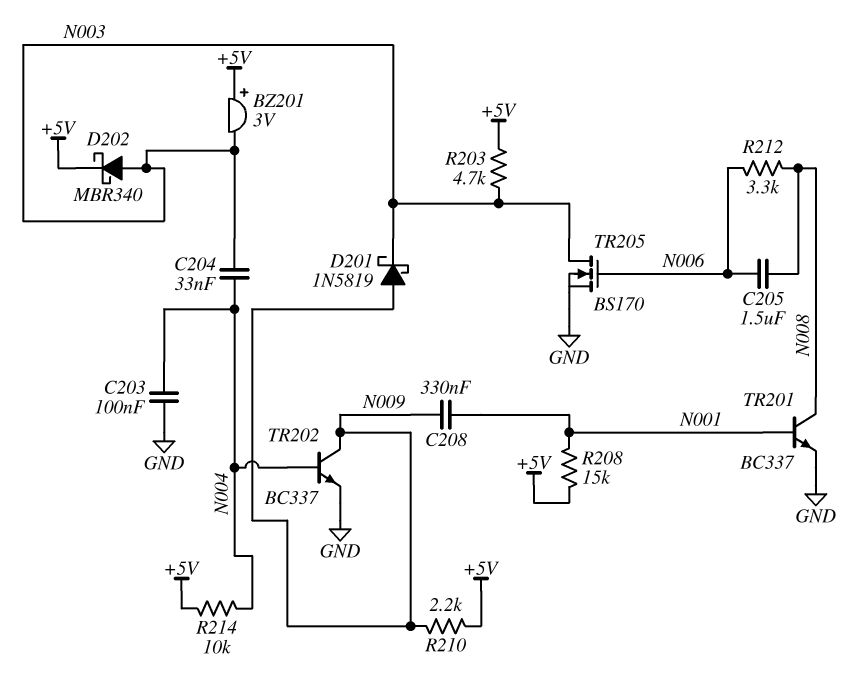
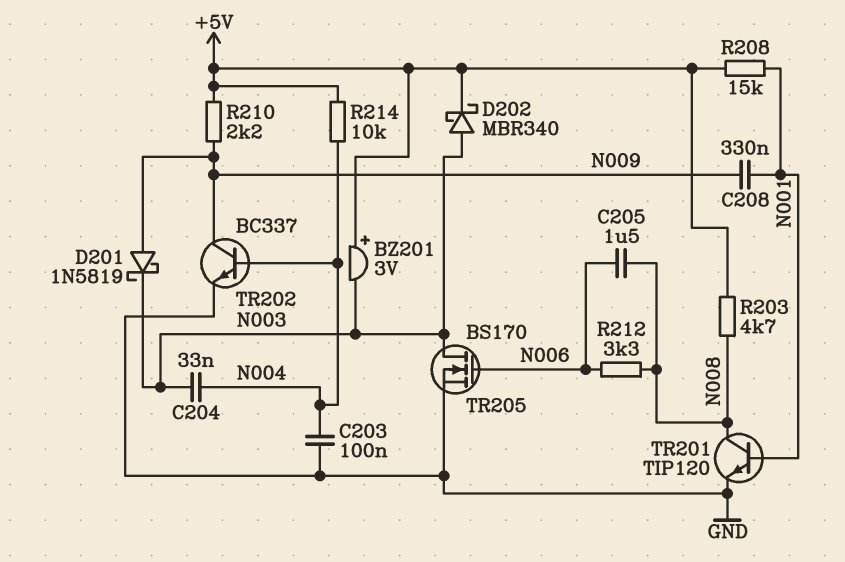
R203: 4.7k (+5V, N003) -> 4.7k (+5V, N008)
TR201: NPN BC337 (B N001, C N008, E GND) -> NPN TIP120 (B N001, C N008, E GND)

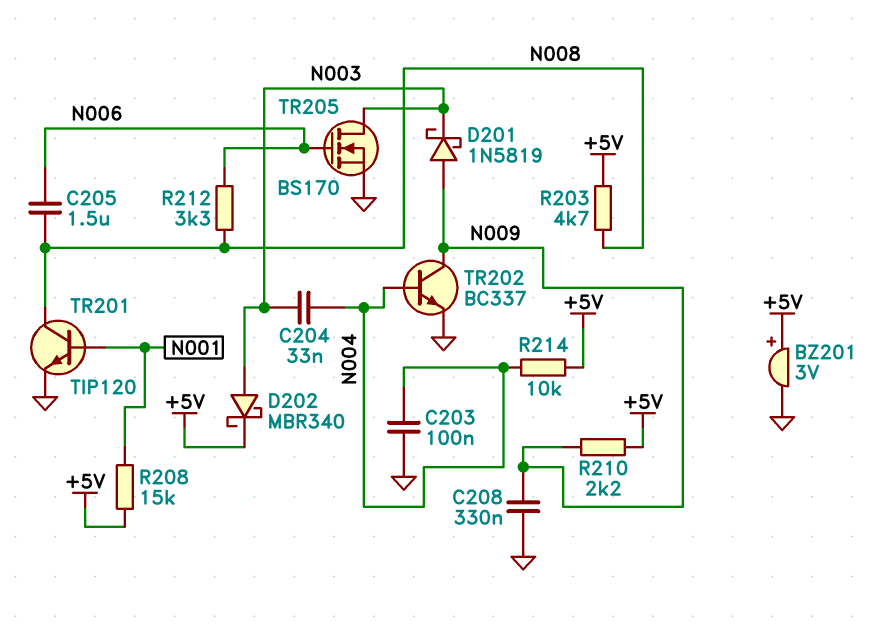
BZ201: buzzer 3V (plus +5V, minus N003) -> buzzer 3V (plus +5V, minus GND)
C208: 330nF (N001, N009) -> 330nF (GND, N009)

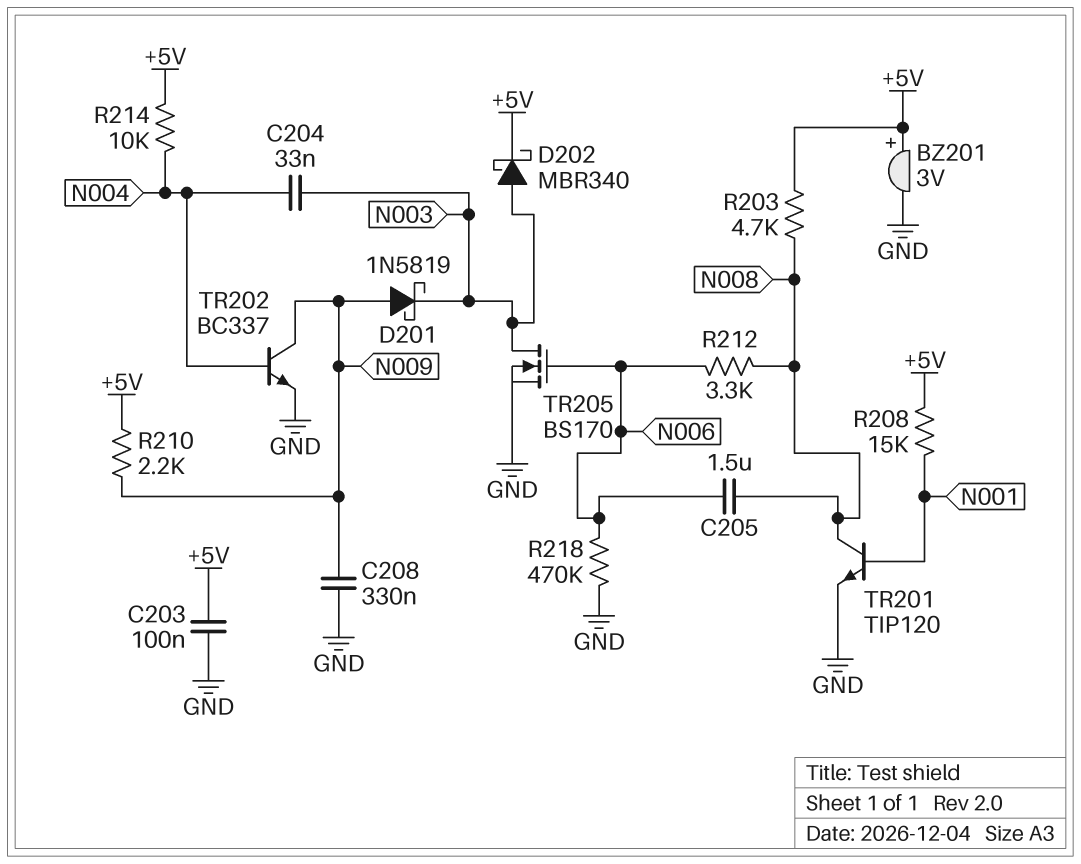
C203: 100nF (GND, N004) -> 100nF (+5V, GND)
R218: none -> 470k (GND, N006)

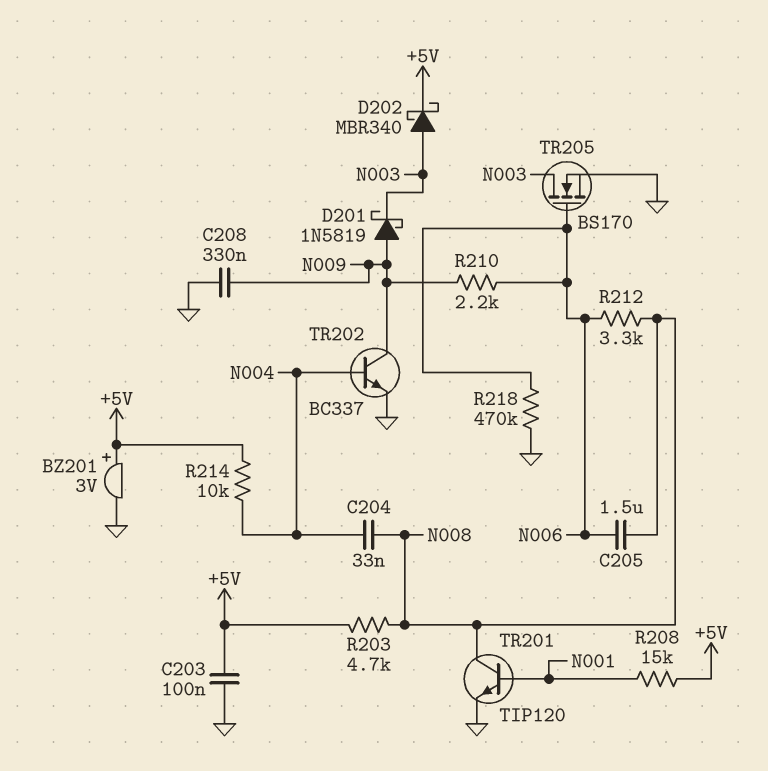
C204: 33nF (N003, N004) -> 33nF (N004, N008)
R210: 2.2k (+5V, N009) -> 2.2k (N006, N009)

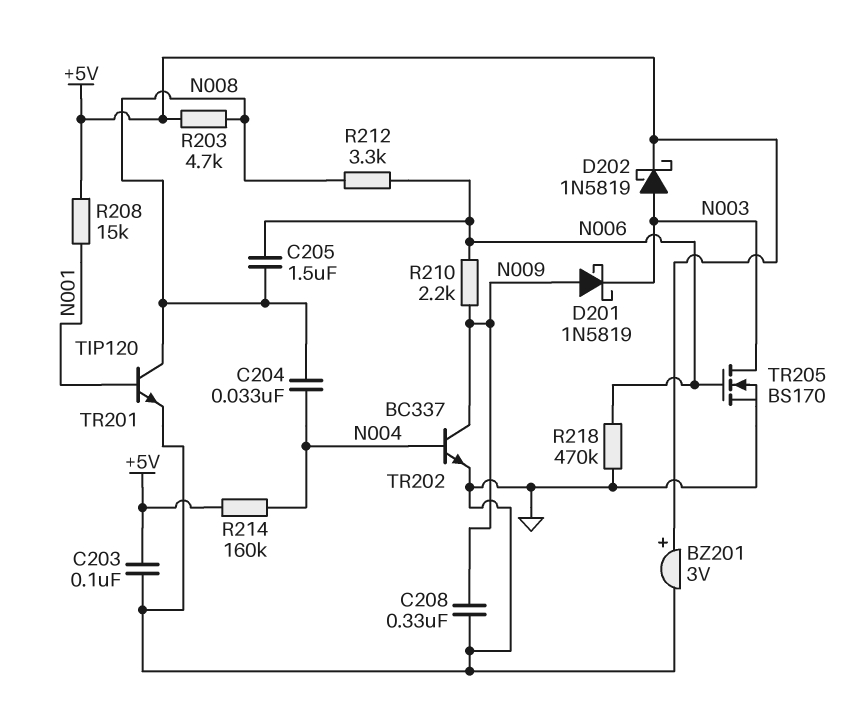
D202: schottky MBR340 (A N003, K +5V) -> schottky 1N5819 (A N003, K +5V)
R214: 10k (+5V, N004) -> 160k (+5V, N004)

